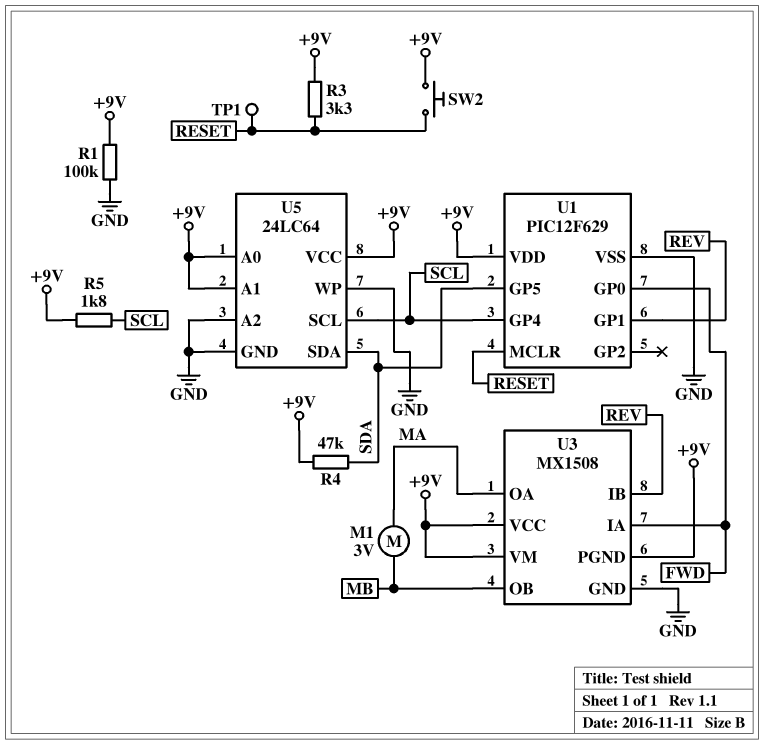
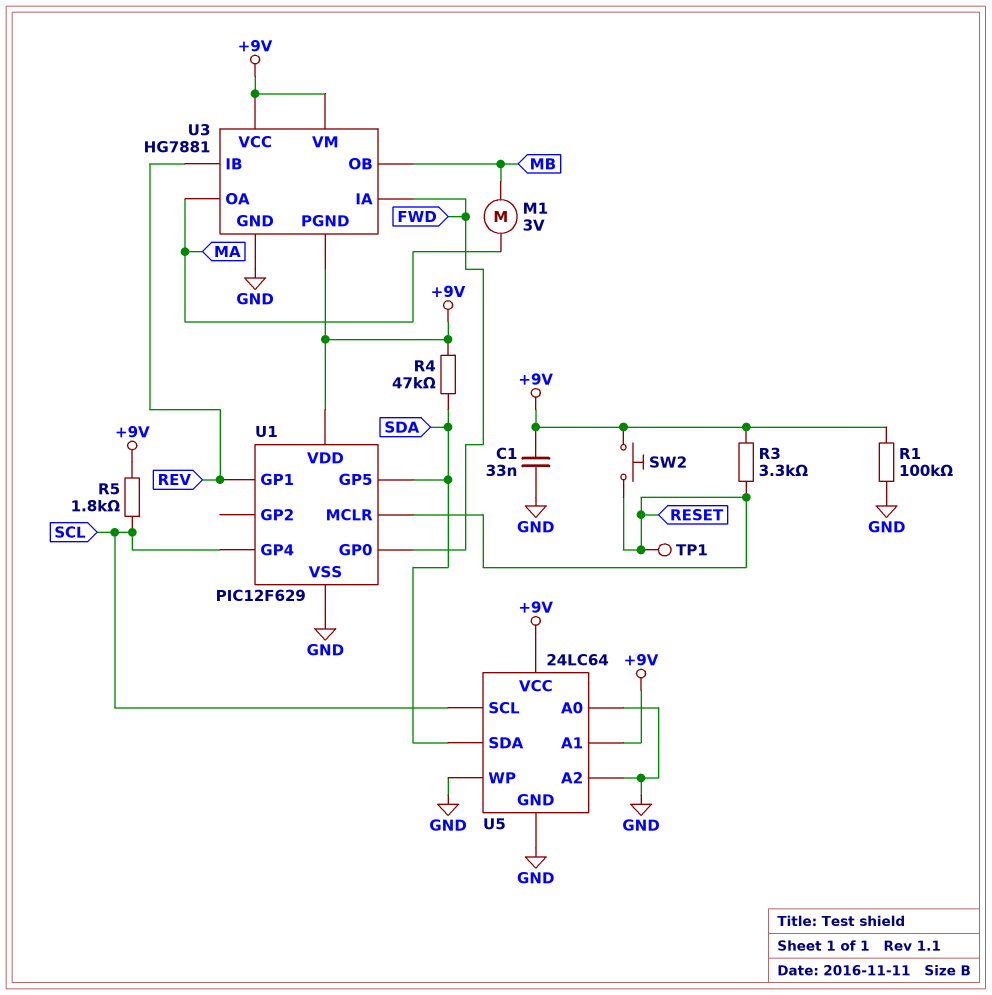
C1: none -> 33nF (+9V, GND)
U3: MX1508 -> HG7881
U5 pin A0: +9V -> GND

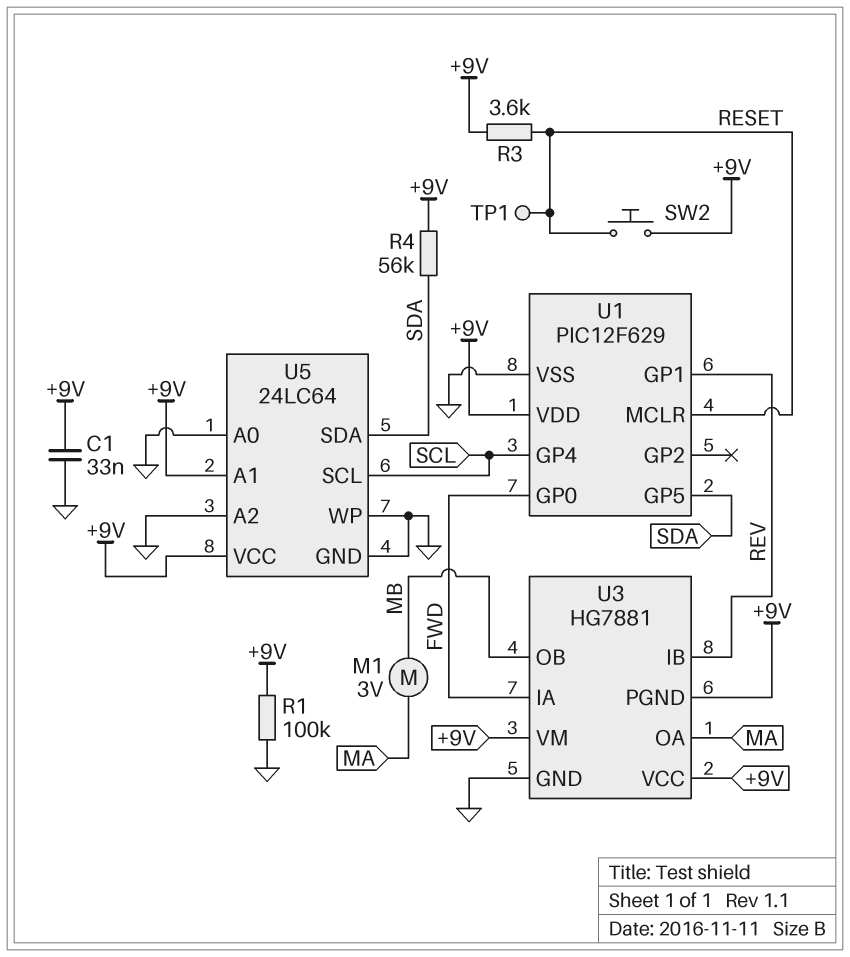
R3: 3.3k (+9V, RESET) -> 3.6k (+9V, RESET)
R4: 47k (+9V, SDA) -> 56k (+9V, SDA)
R5: 1.8k (+9V, SCL) -> none

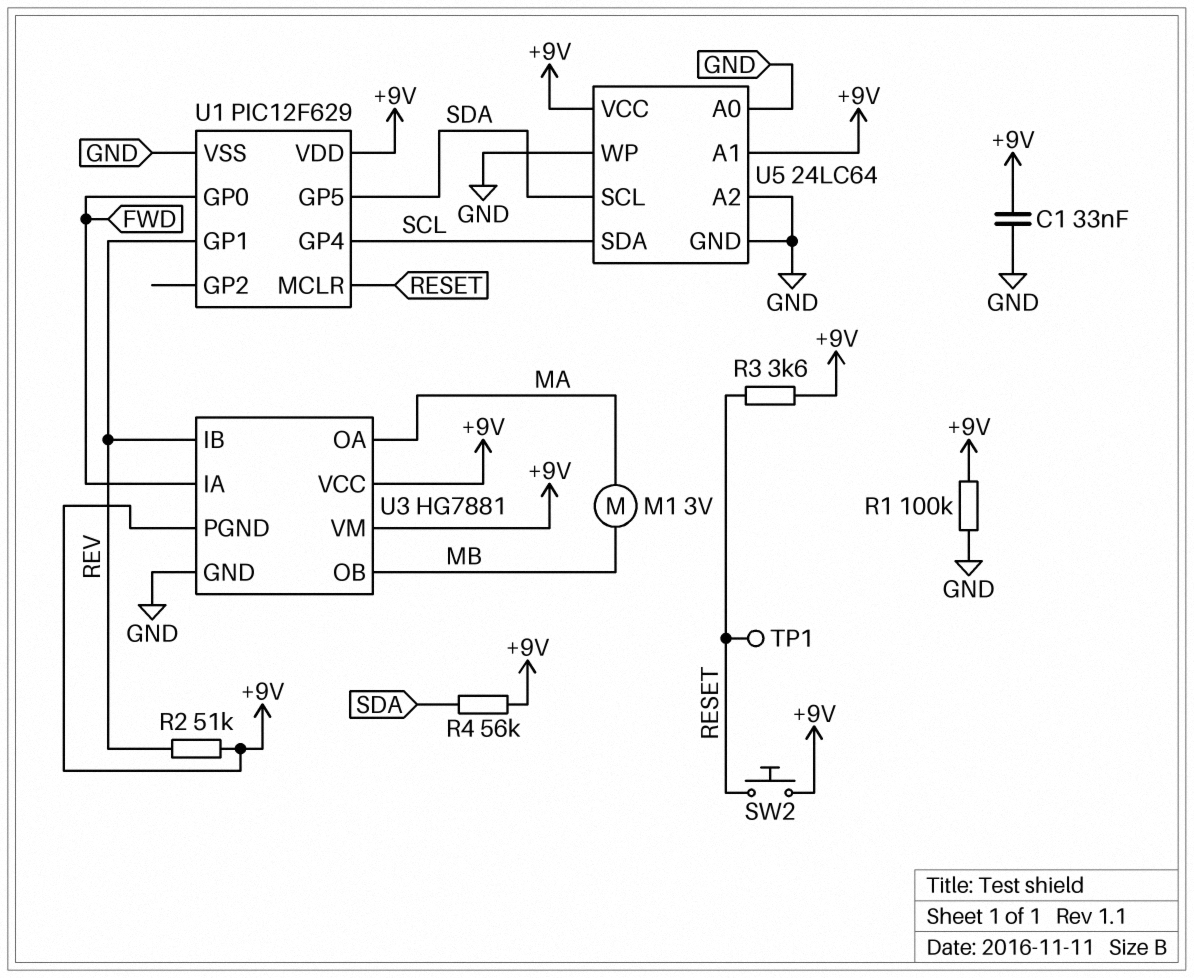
R2: none -> 51k (+9V, REV)
U5 pin SCL: SCL -> SDA
U5 pin SDA: SDA -> SCL

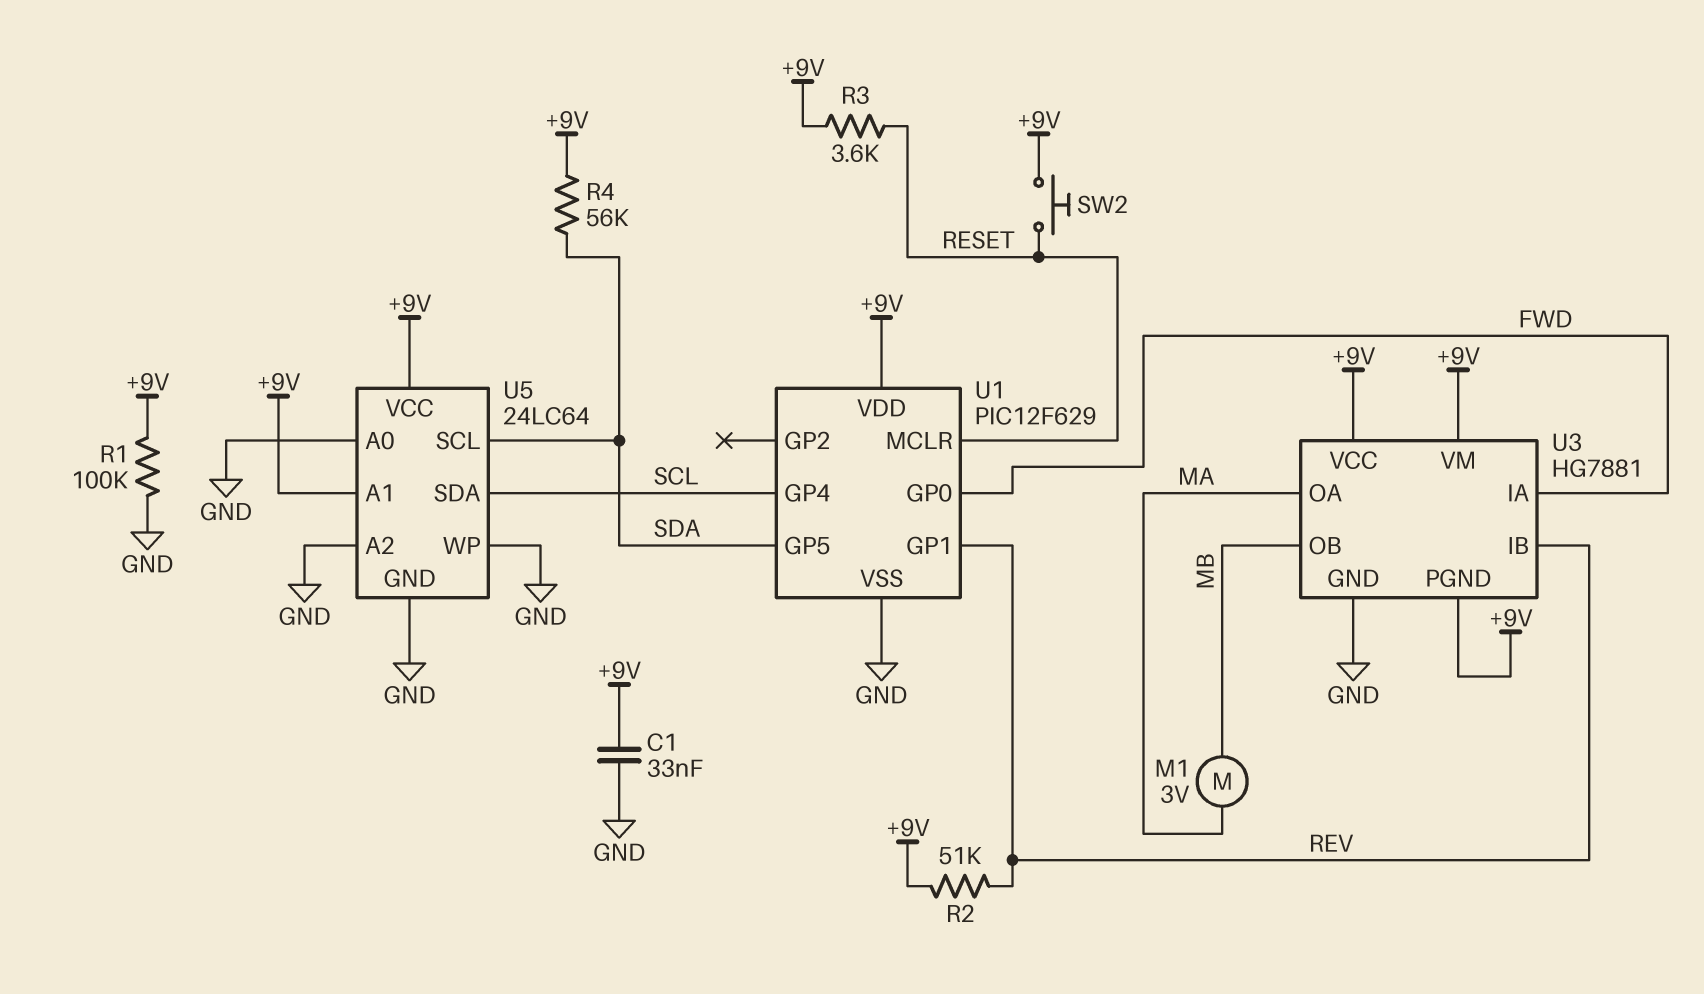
TP1: test point (RESET) -> none

